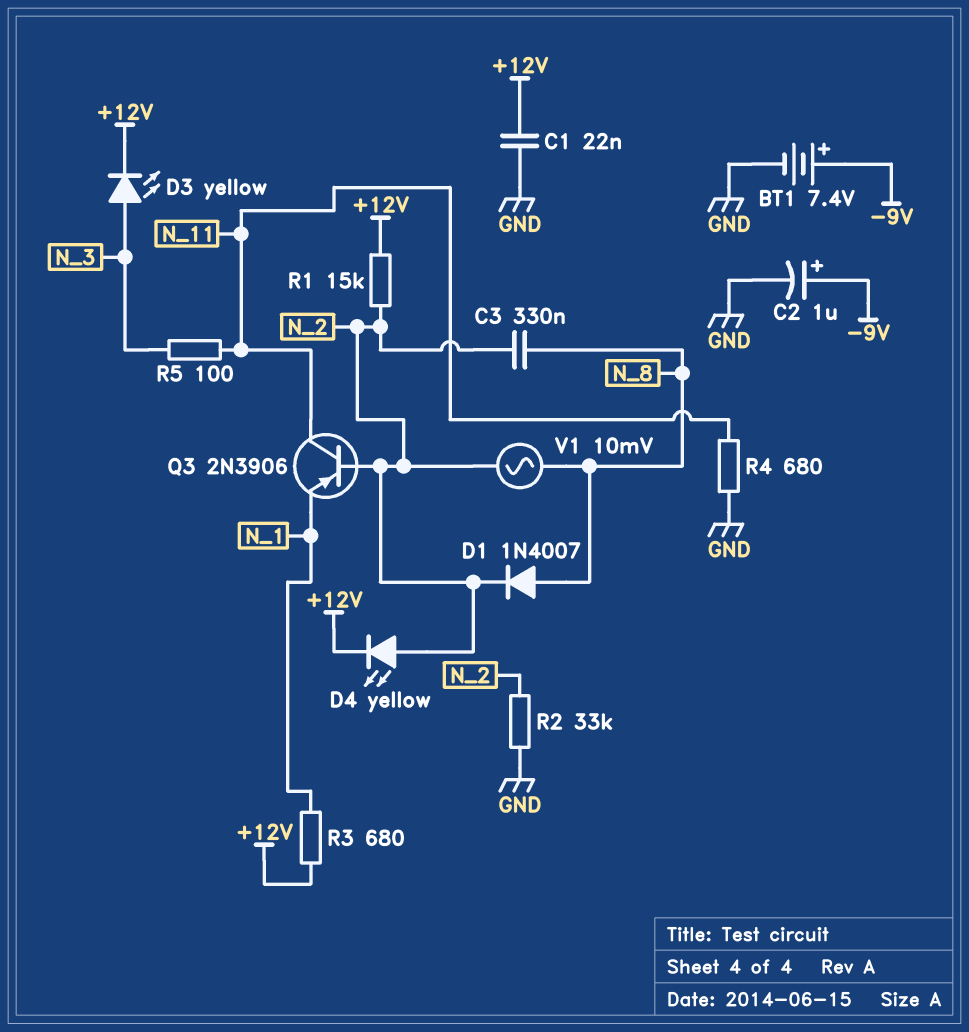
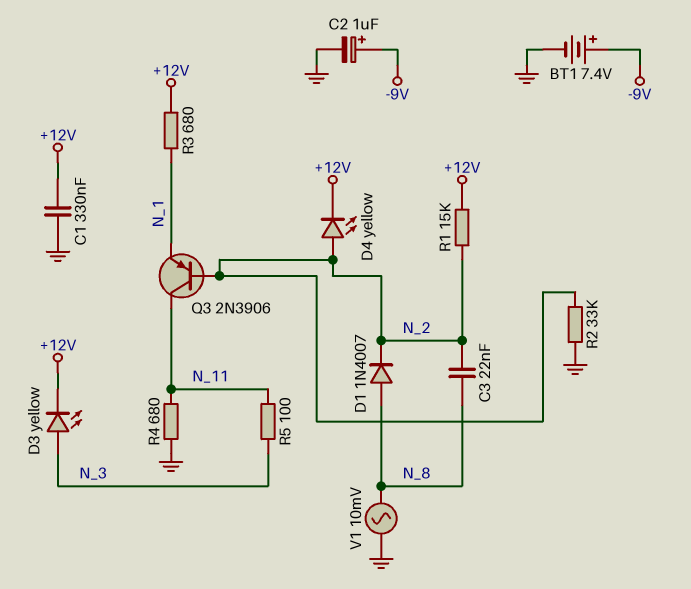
C1: 22nF (+12V, GND) -> 330nF (+12V, GND)
C3: 330nF (N_2, N_8) -> 22nF (N_2, N_8)
V1: AC 10mV (N_2, N_8) -> AC 10mV (GND, N_8)

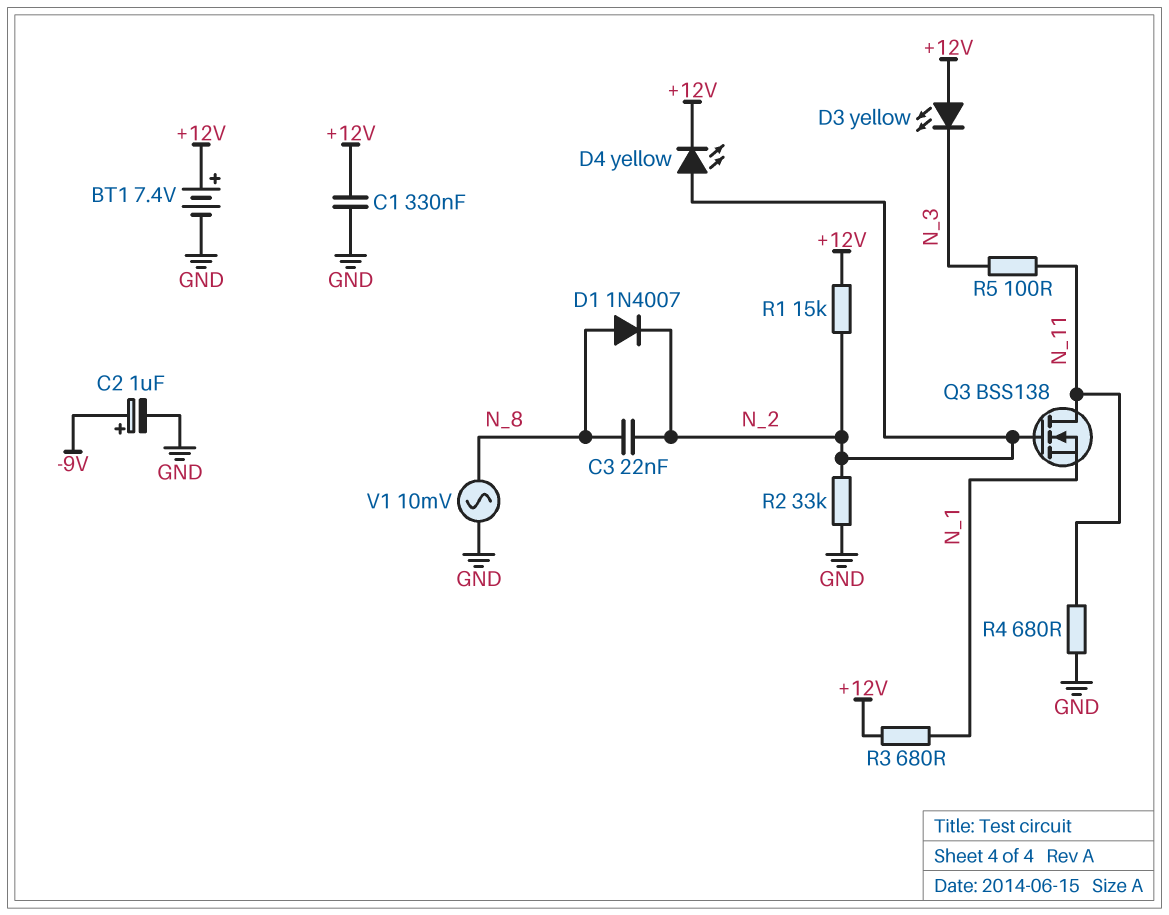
BT1: 7.4V (plus -9V, minus GND) -> 7.4V (plus +12V, minus GND)
D3: LED yellow (A N_3, K +12V) -> LED yellow (A +12V, K N_3)
Q3: PNP 2N3906 (B N_2, C N_11, E N_1) -> NMOS BSS138 (G N_2, D N_11, S N_1)

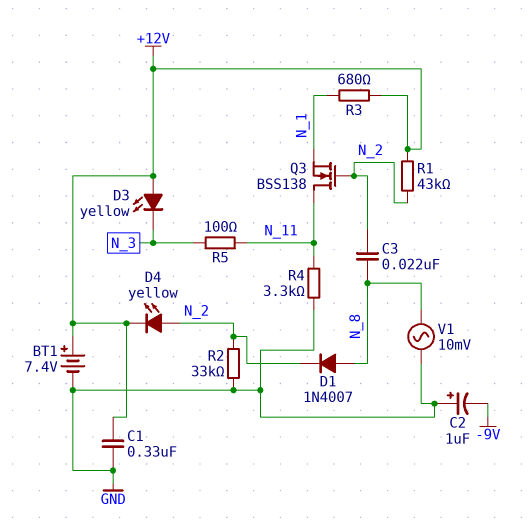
C2: 1uF (plus -9V, minus GND) -> 1uF (plus GND, minus -9V)
R1: 15k (+12V, N_2) -> 43k (+12V, N_2)
R4: 680 (GND, N_11) -> 3.3k (GND, N_11)

